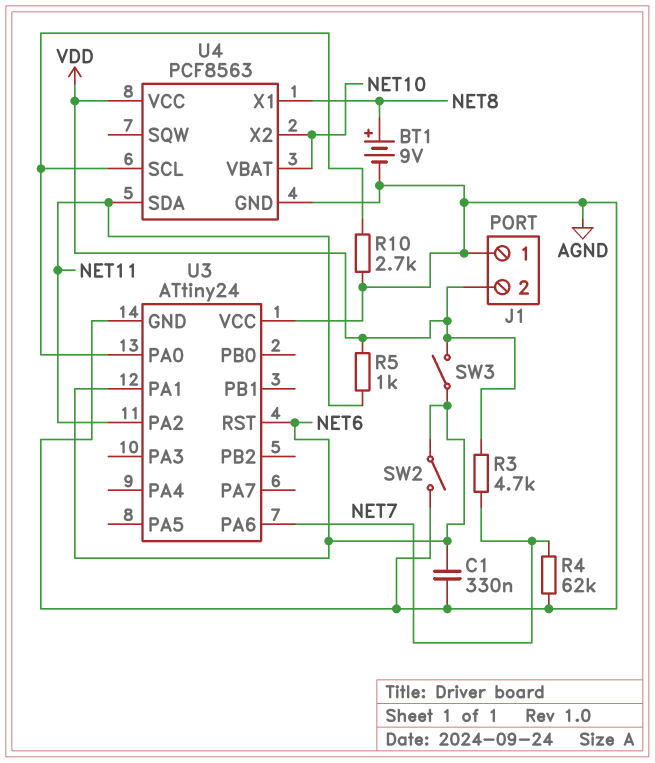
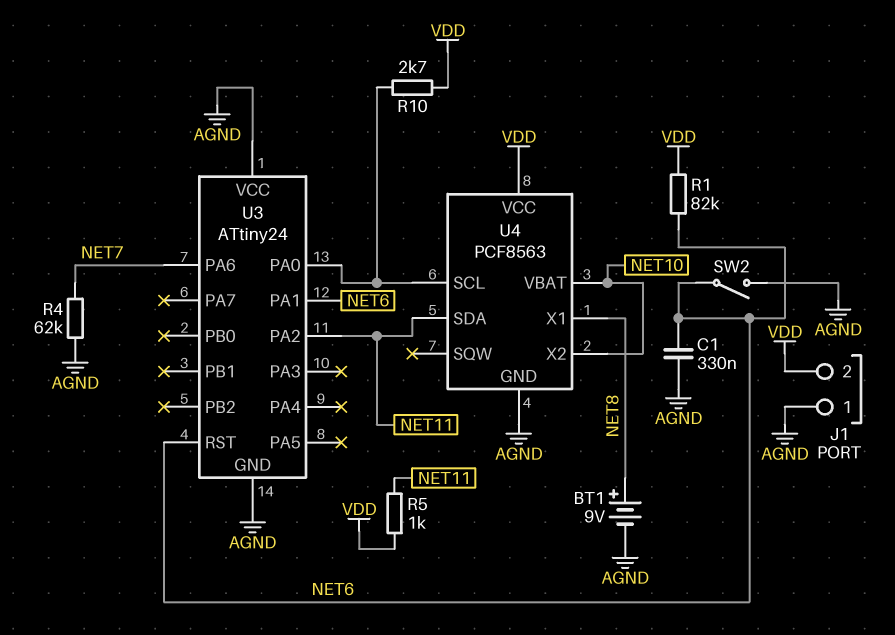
R1: none -> 82k (NET6, VDD)
R3: 4.7k (NET7, VDD) -> none
R10: 2.7k (AGND, U3/PA0) -> 2.7k (U3/PA0, VDD)
SW3: switch (NET6, VDD) -> none

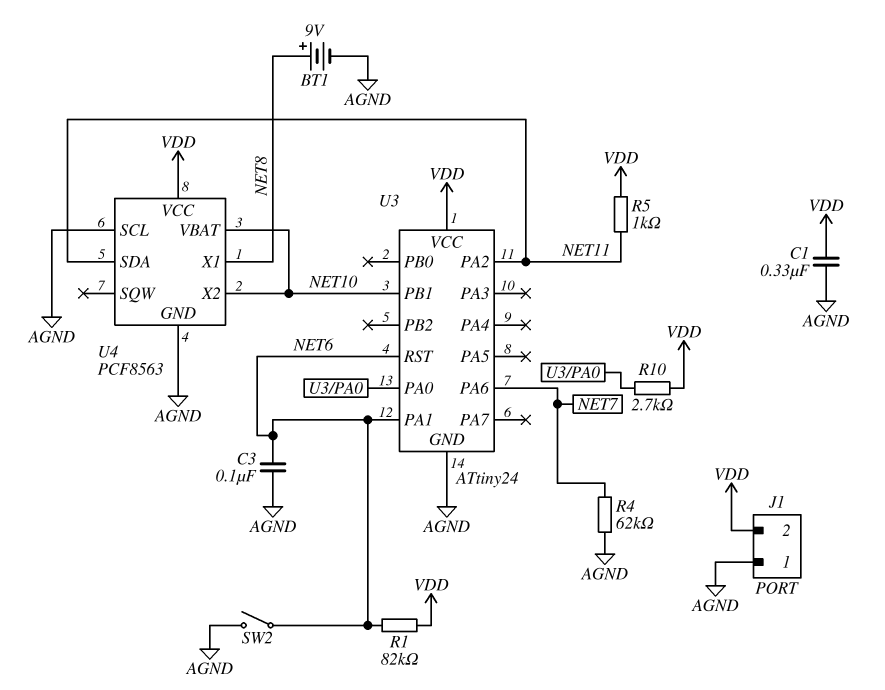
C1: 330nF (AGND, NET6) -> 330nF (AGND, VDD)
C3: none -> 100nF (AGND, NET6)
U3 pin PB1: none -> NET10
U3 pin VCC: AGND -> VDD
U4 pin SCL: U3/PA0 -> AGND

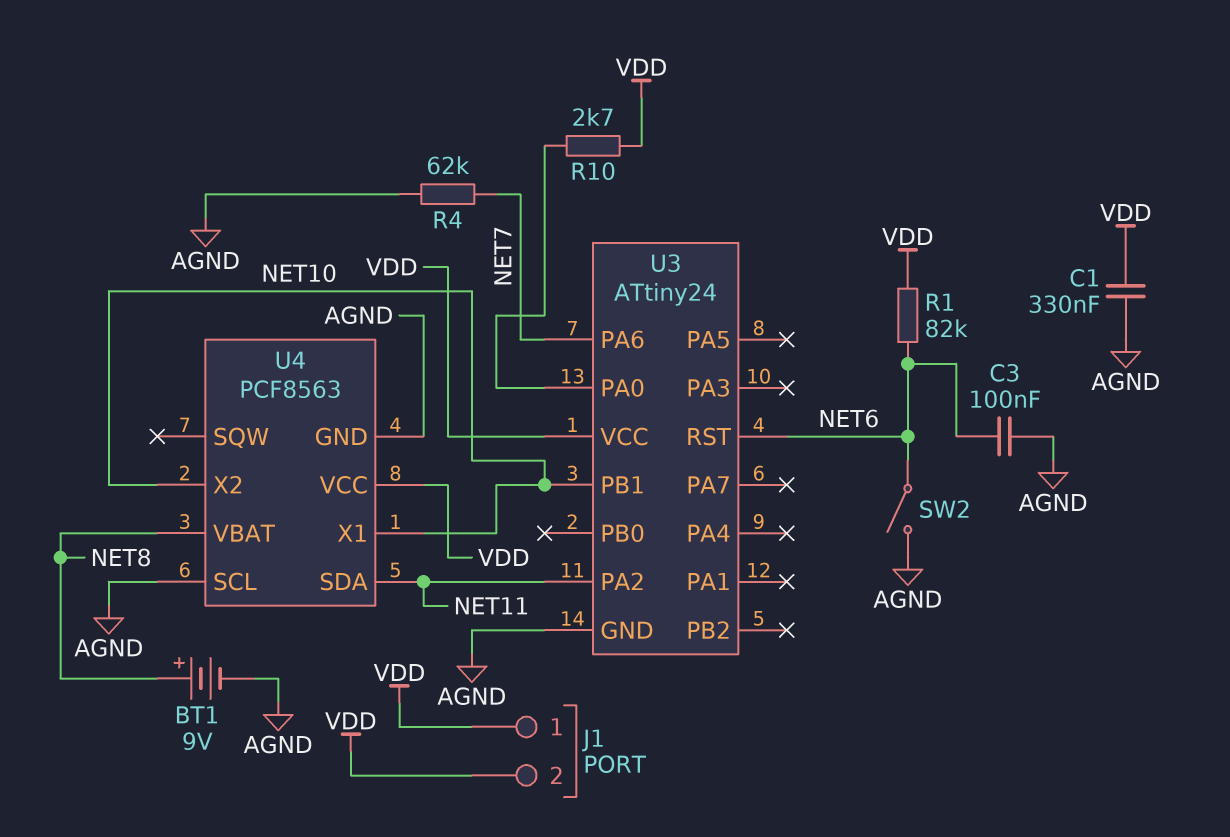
J1 pin 1: AGND -> VDD
R5: 1k (NET11, VDD) -> none
U3 pin PA1: NET6 -> none
U4 pin VBAT: NET10 -> NET8
U4 pin X1: NET8 -> NET10

